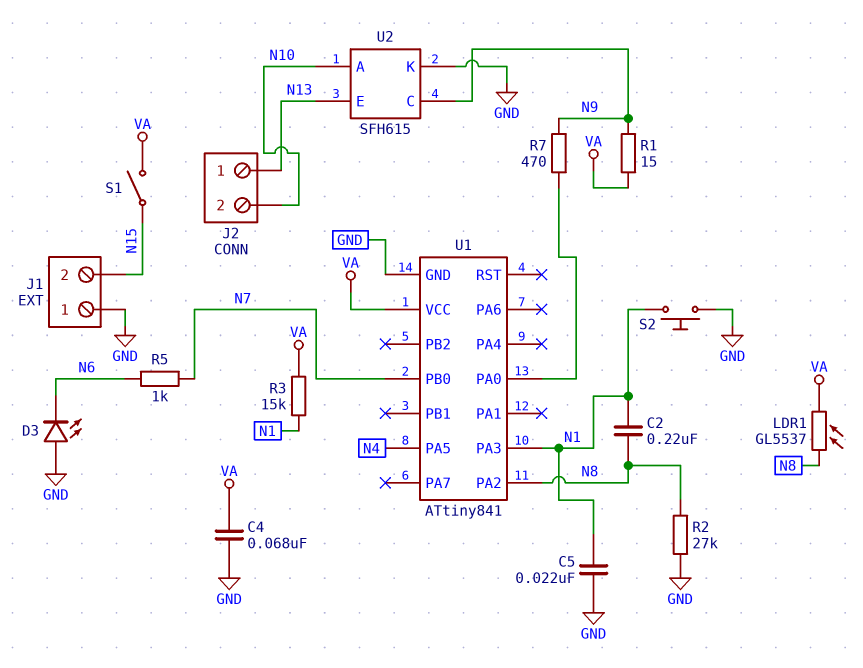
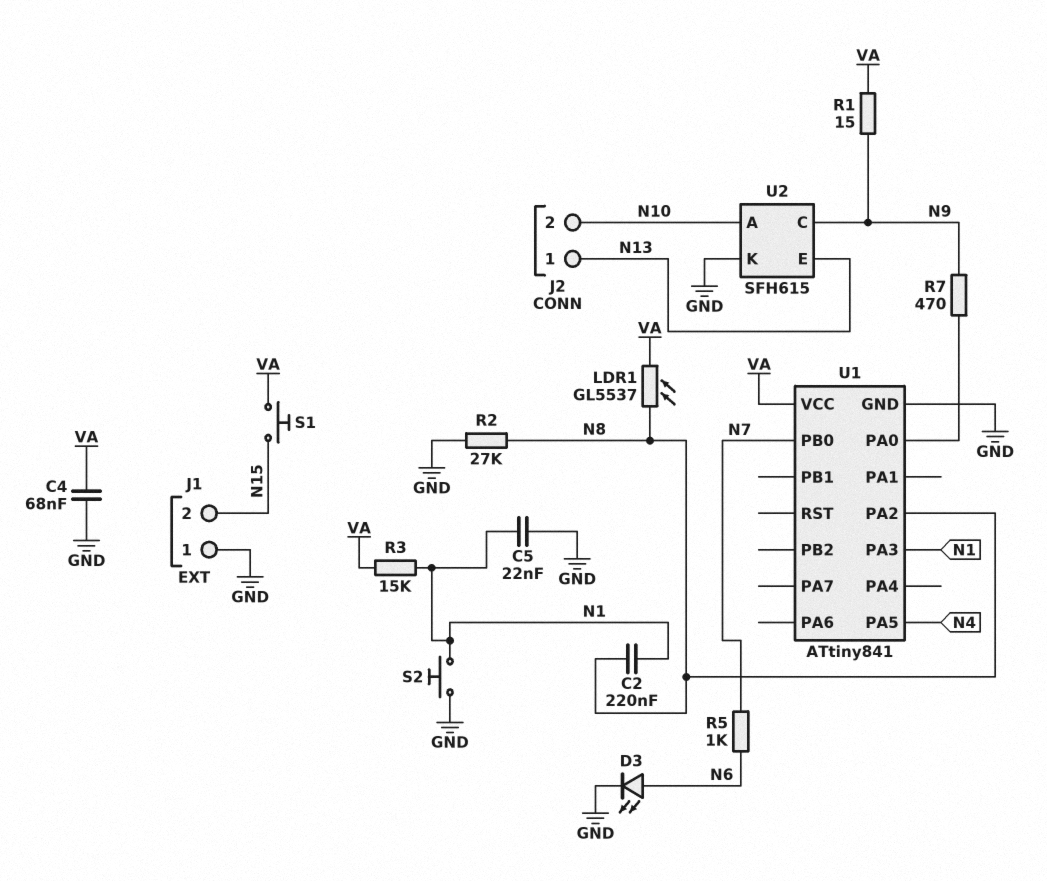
D3: LED (A GND, K N6) -> LED (A N6, K GND)
S1: switch (N15, VA) -> button (N15, VA)

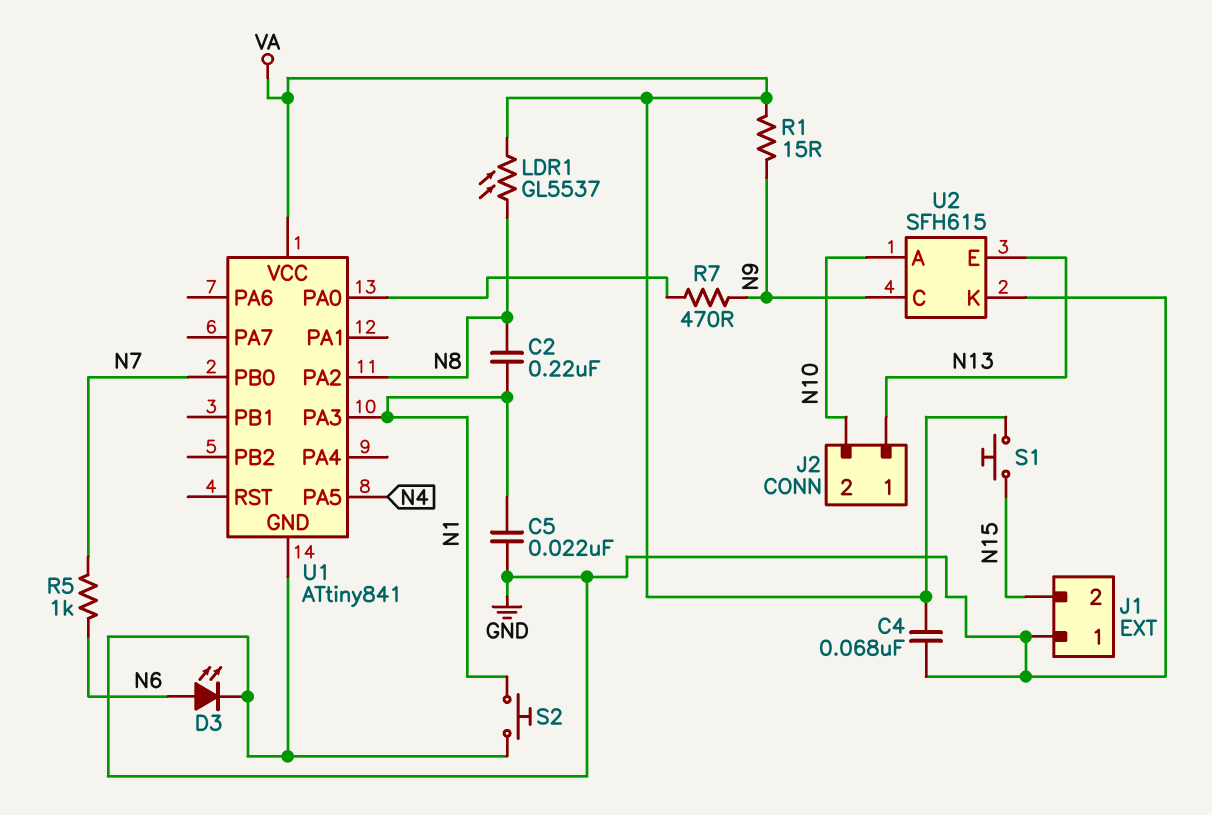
R2: 27k (GND, N8) -> none
R3: 15k (N1, VA) -> none

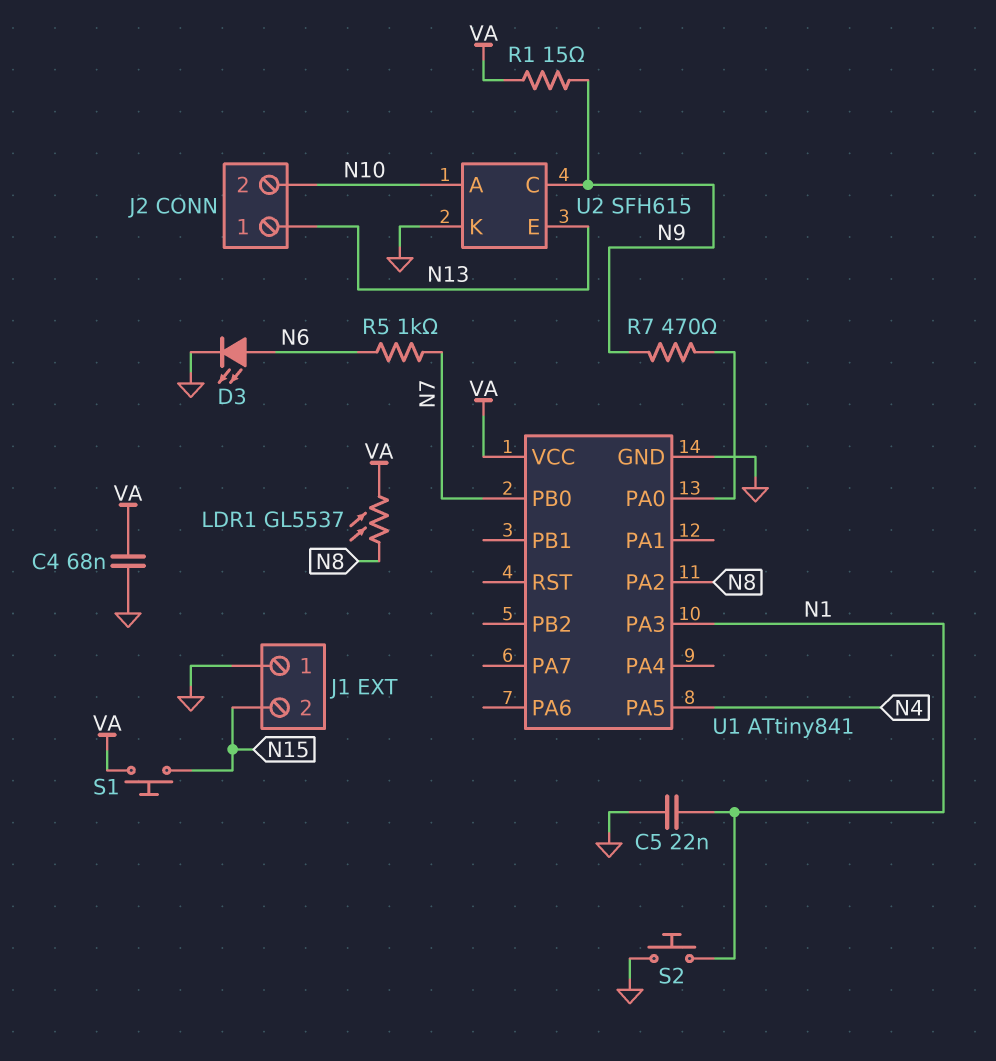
C2: 220nF (N1, N8) -> none

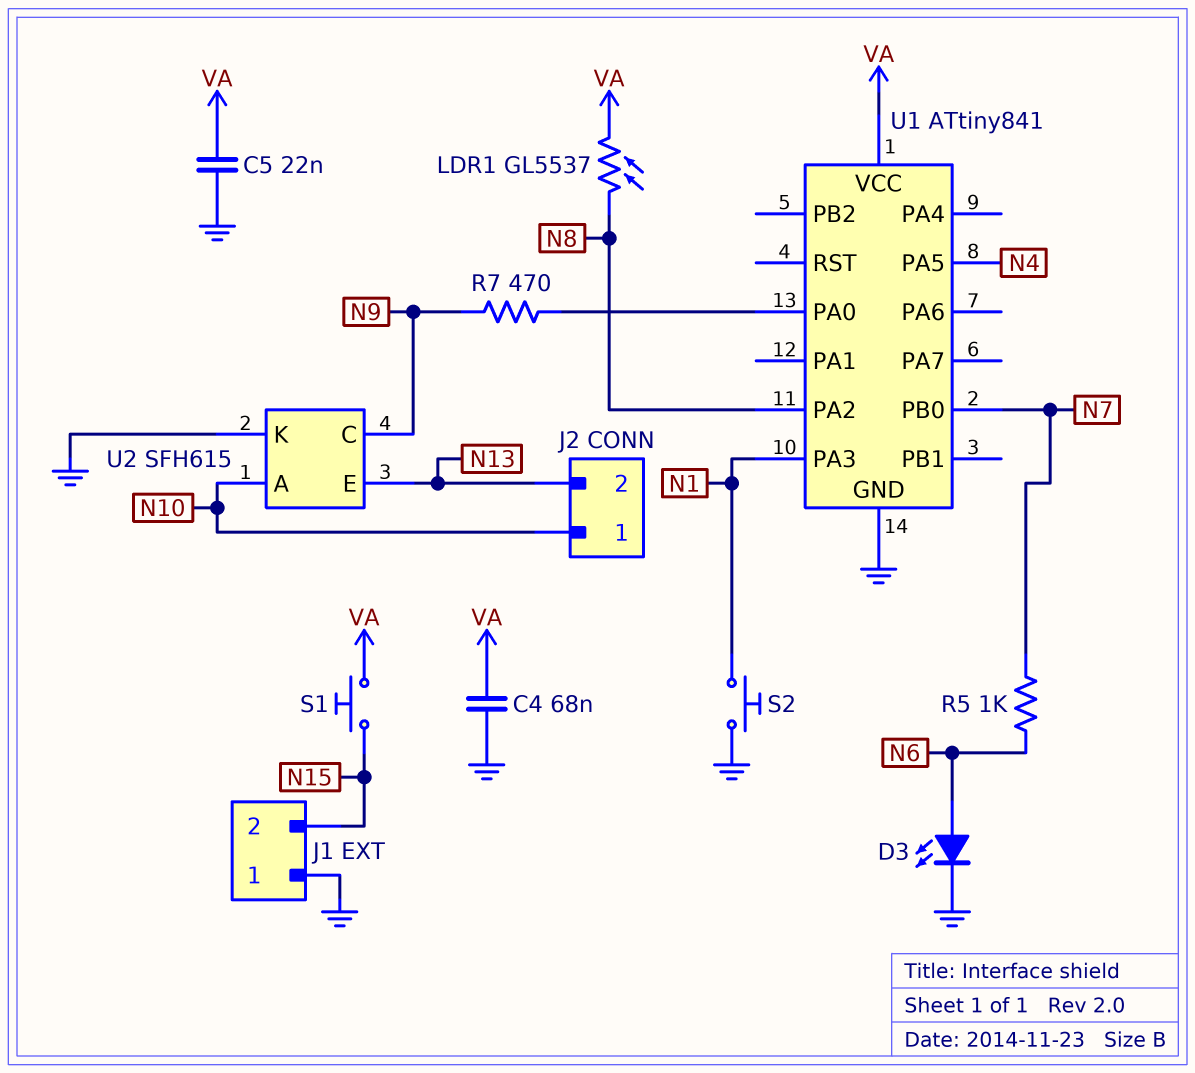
C5: 22nF (GND, N1) -> 22nF (GND, VA)
J2 pin 1: N13 -> N10
J2 pin 2: N10 -> N13
R1: 15 (N9, VA) -> none

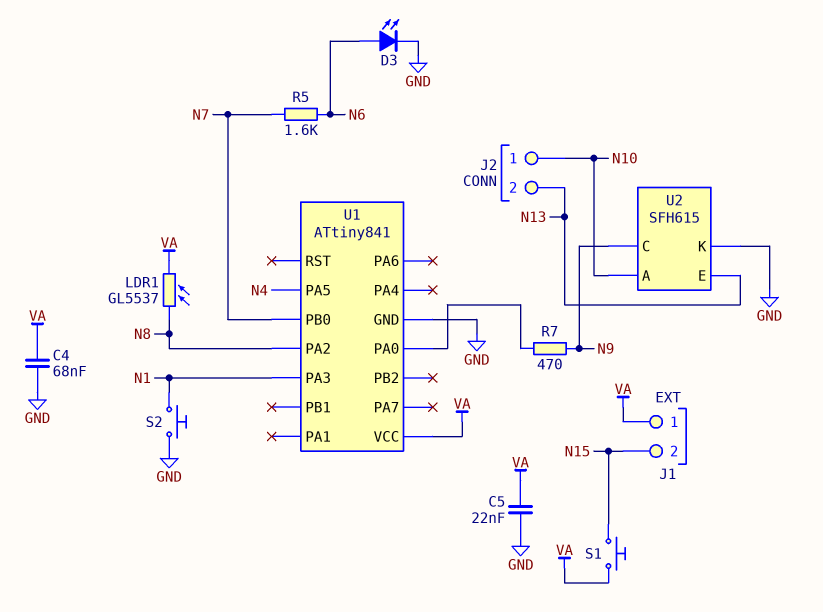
J1 pin 1: GND -> VA
R5: 1k (N6, N7) -> 1.6k (N6, N7)

